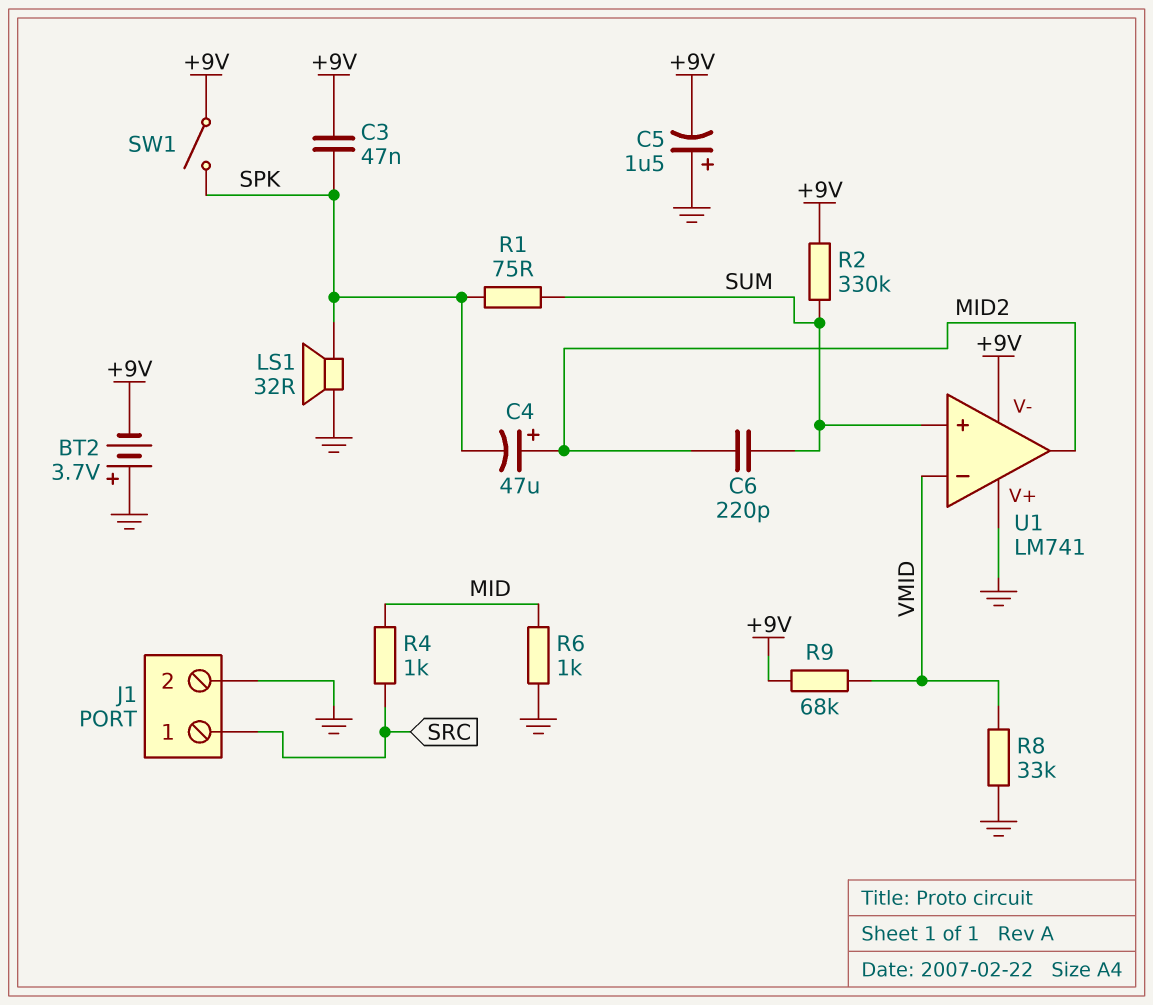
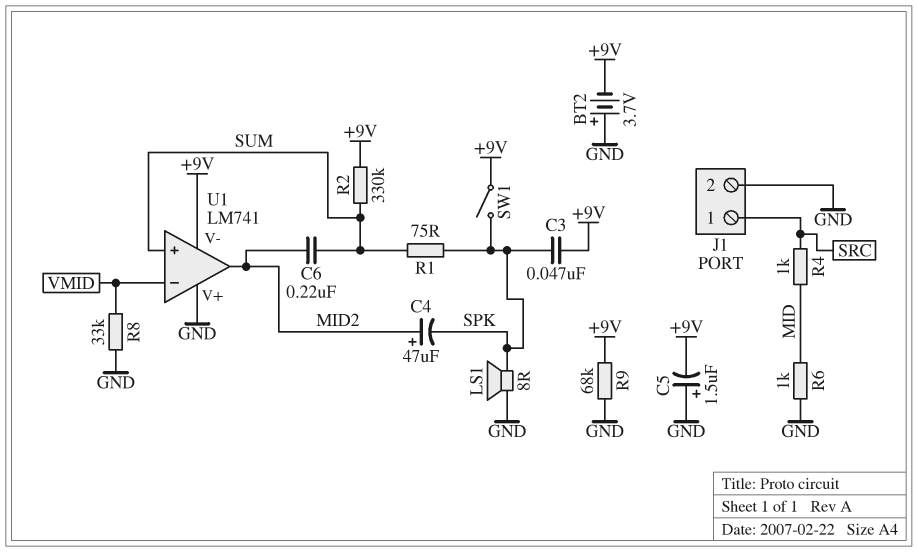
C6: 220pF (MID2, SUM) -> 220nF (MID2, SUM)
LS1: speaker 32R (GND, SPK) -> speaker 8R (GND, SPK)
R9: 68k (+9V, VMID) -> 68k (+9V, GND)

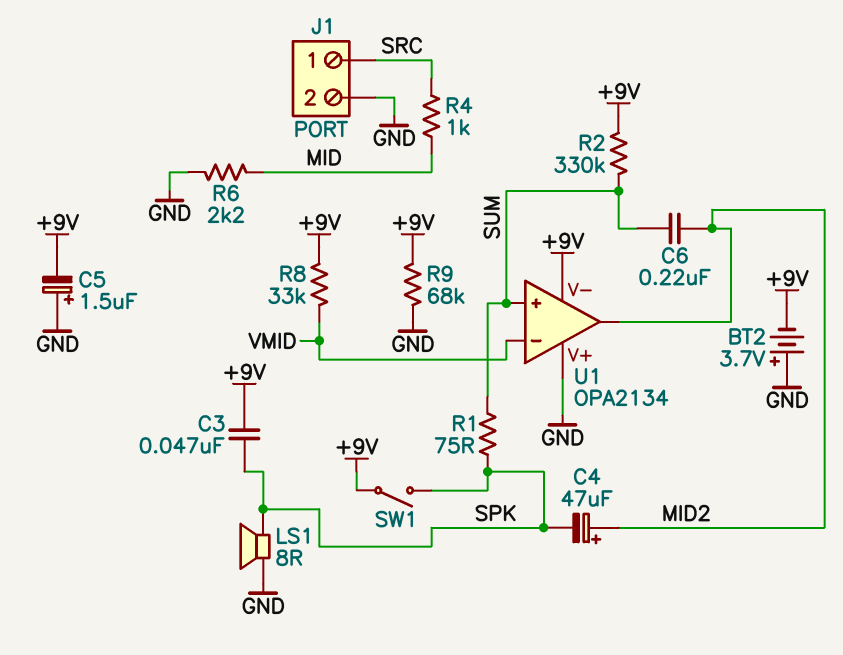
R6: 1k (GND, MID) -> 2.2k (GND, MID)
R8: 33k (GND, VMID) -> 33k (+9V, VMID)
U1: LM741 -> OPA2134

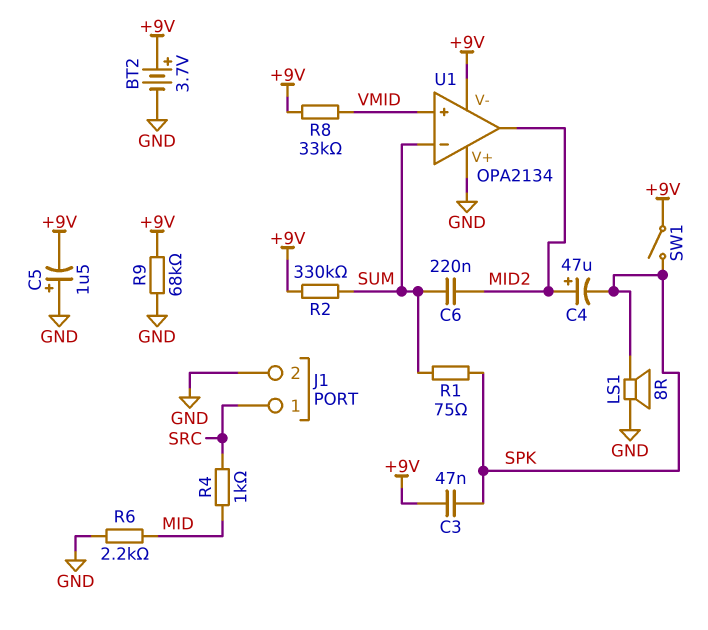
BT2: 3.7V (plus GND, minus +9V) -> 3.7V (plus +9V, minus GND)
U1 pin in+: SUM -> VMID
U1 pin in-: VMID -> SUM

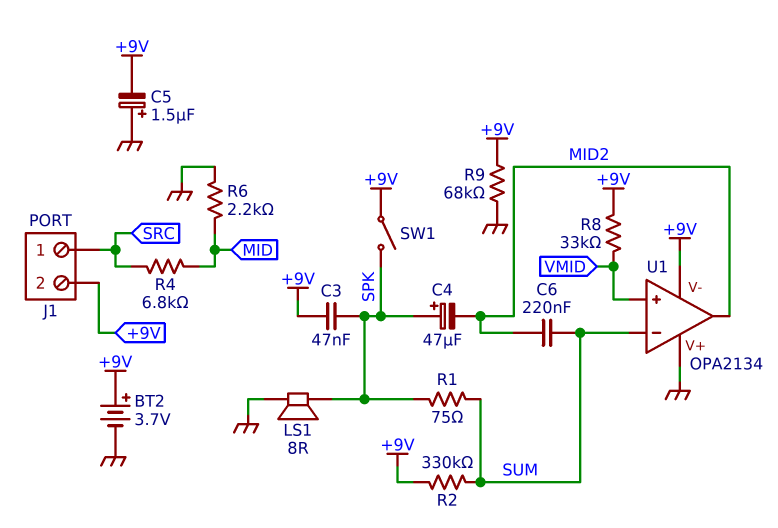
C4: 47uF (plus MID2, minus SPK) -> 47uF (plus SPK, minus MID2)
J1 pin 2: GND -> +9V
R4: 1k (MID, SRC) -> 6.8k (MID, SRC)

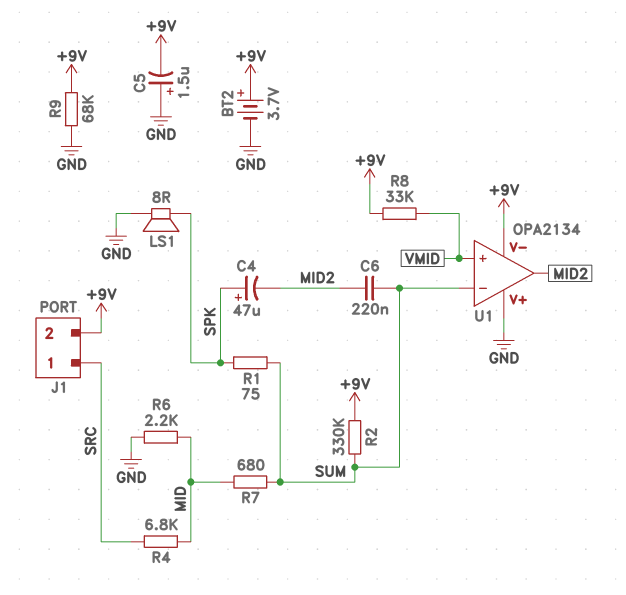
C3: 47nF (+9V, SPK) -> none
R7: none -> 680 (MID, SUM)
SW1: switch (+9V, SPK) -> none

